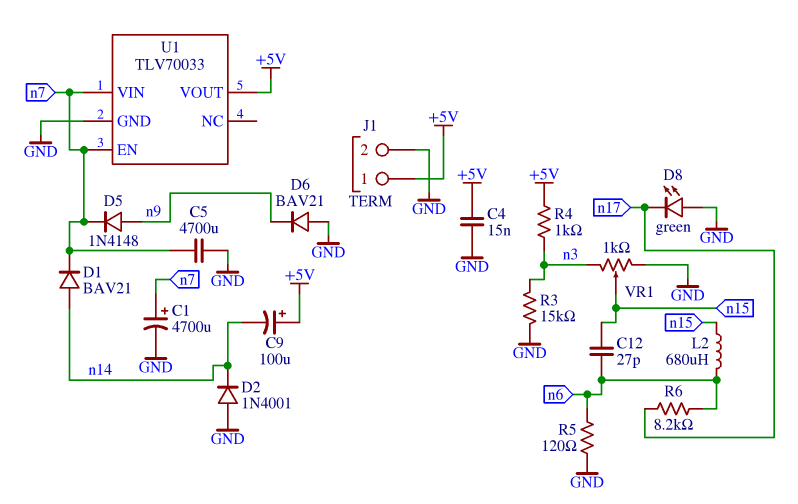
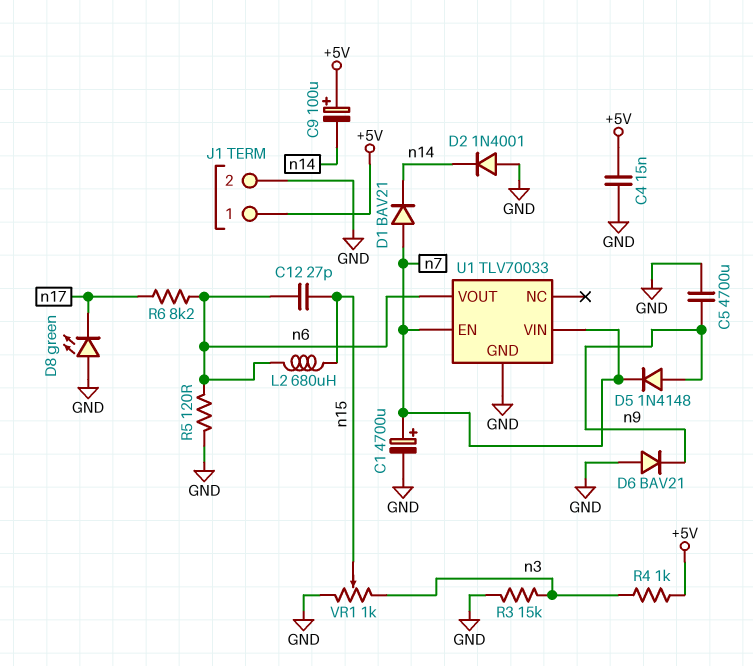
C5: 4700uF (GND, n7) -> 4700uF (GND, n9)
D1: diode BAV21 (A n14, K n7) -> diode BAV21 (A n7, K n14)
U1 pin VOUT: +5V -> n6

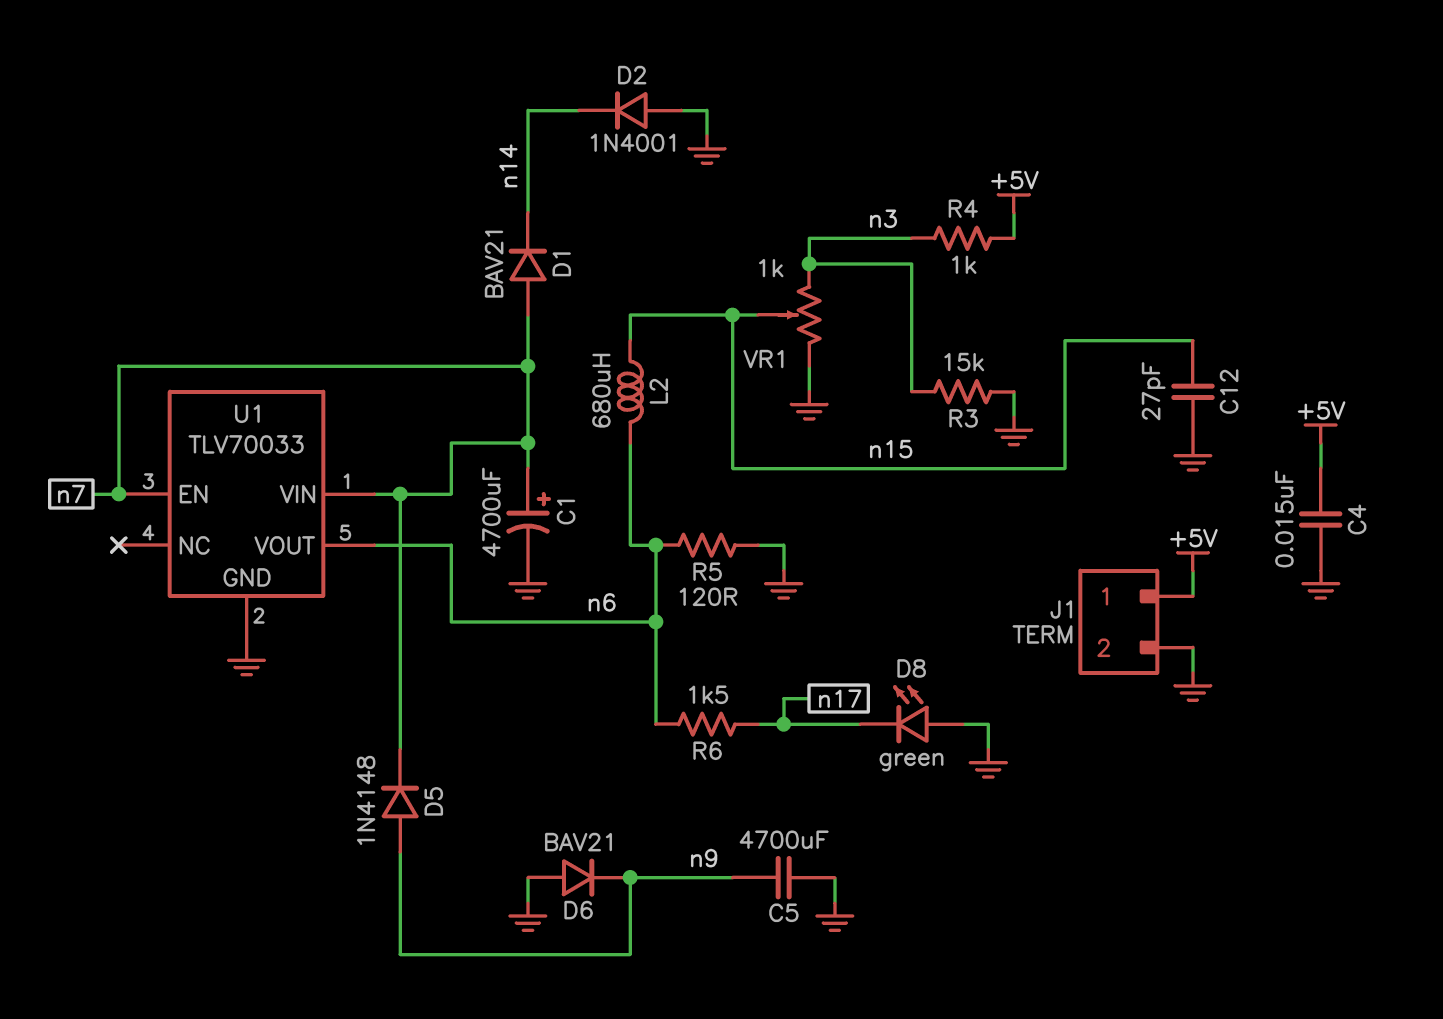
C9: 100uF (plus +5V, minus n14) -> none
C12: 27pF (n6, n15) -> 27pF (GND, n15)
R6: 8.2k (n6, n17) -> 1.5k (n6, n17)

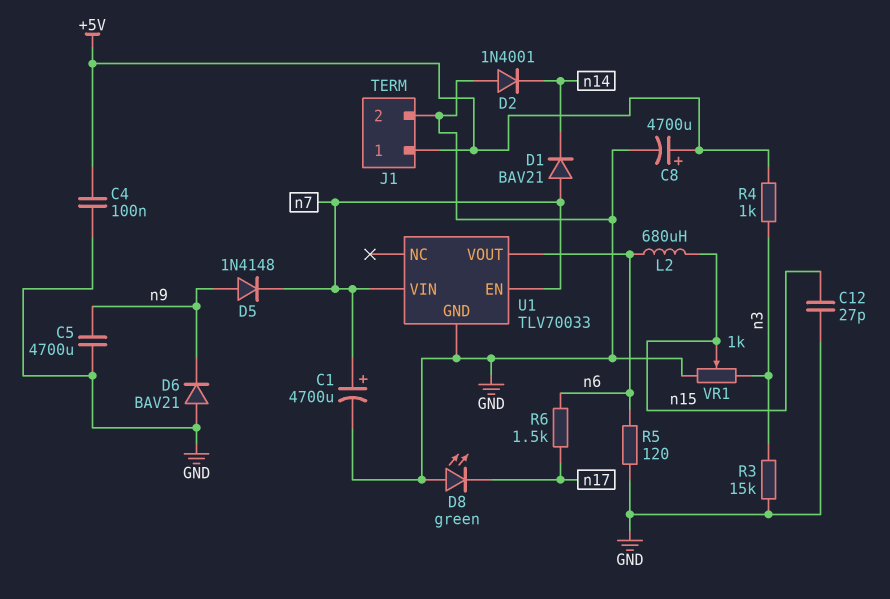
C4: 15nF (+5V, GND) -> 100nF (+5V, GND)
C8: none -> 4700uF (plus +5V, minus GND)

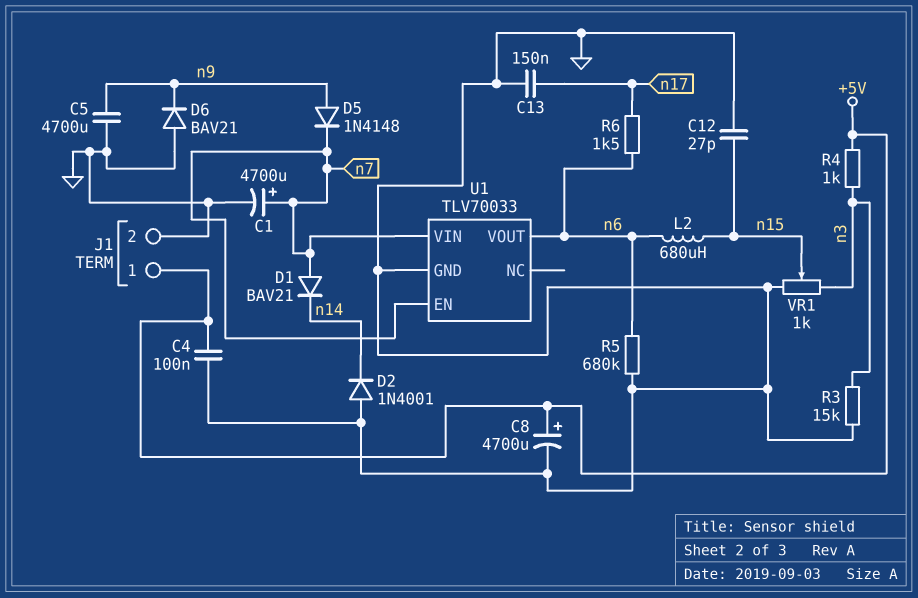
C13: none -> 150nF (GND, n17)
D8: LED green (A GND, K n17) -> none
R5: 120 (GND, n6) -> 680k (GND, n6)

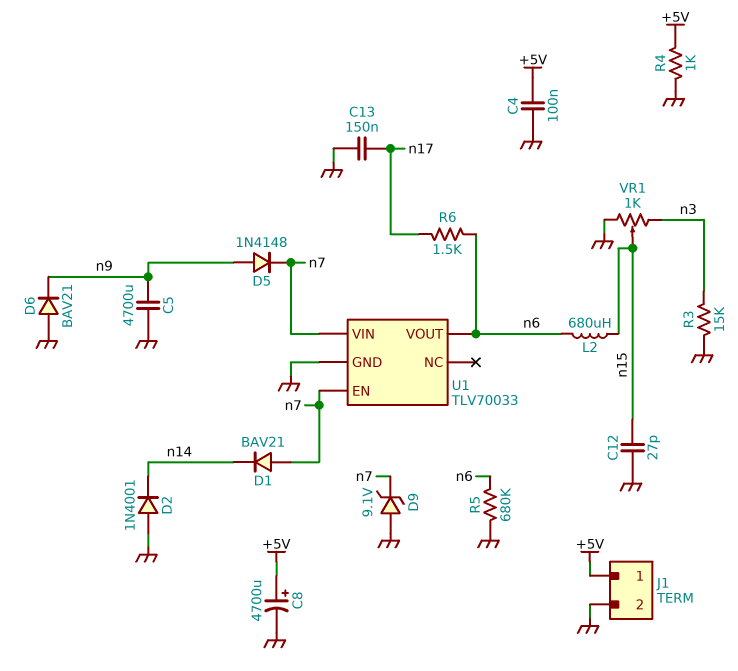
C1: 4700uF (plus n7, minus GND) -> none
D9: none -> zener 9.1V (A GND, K n7)
R4: 1k (+5V, n3) -> 1k (+5V, GND)

